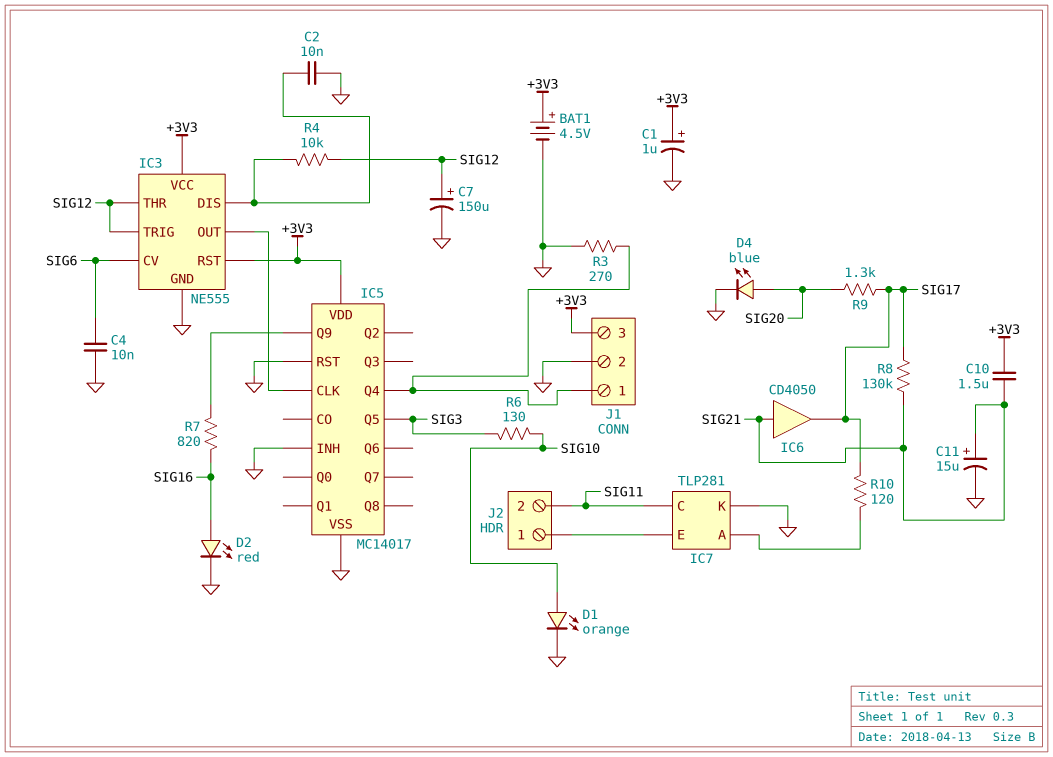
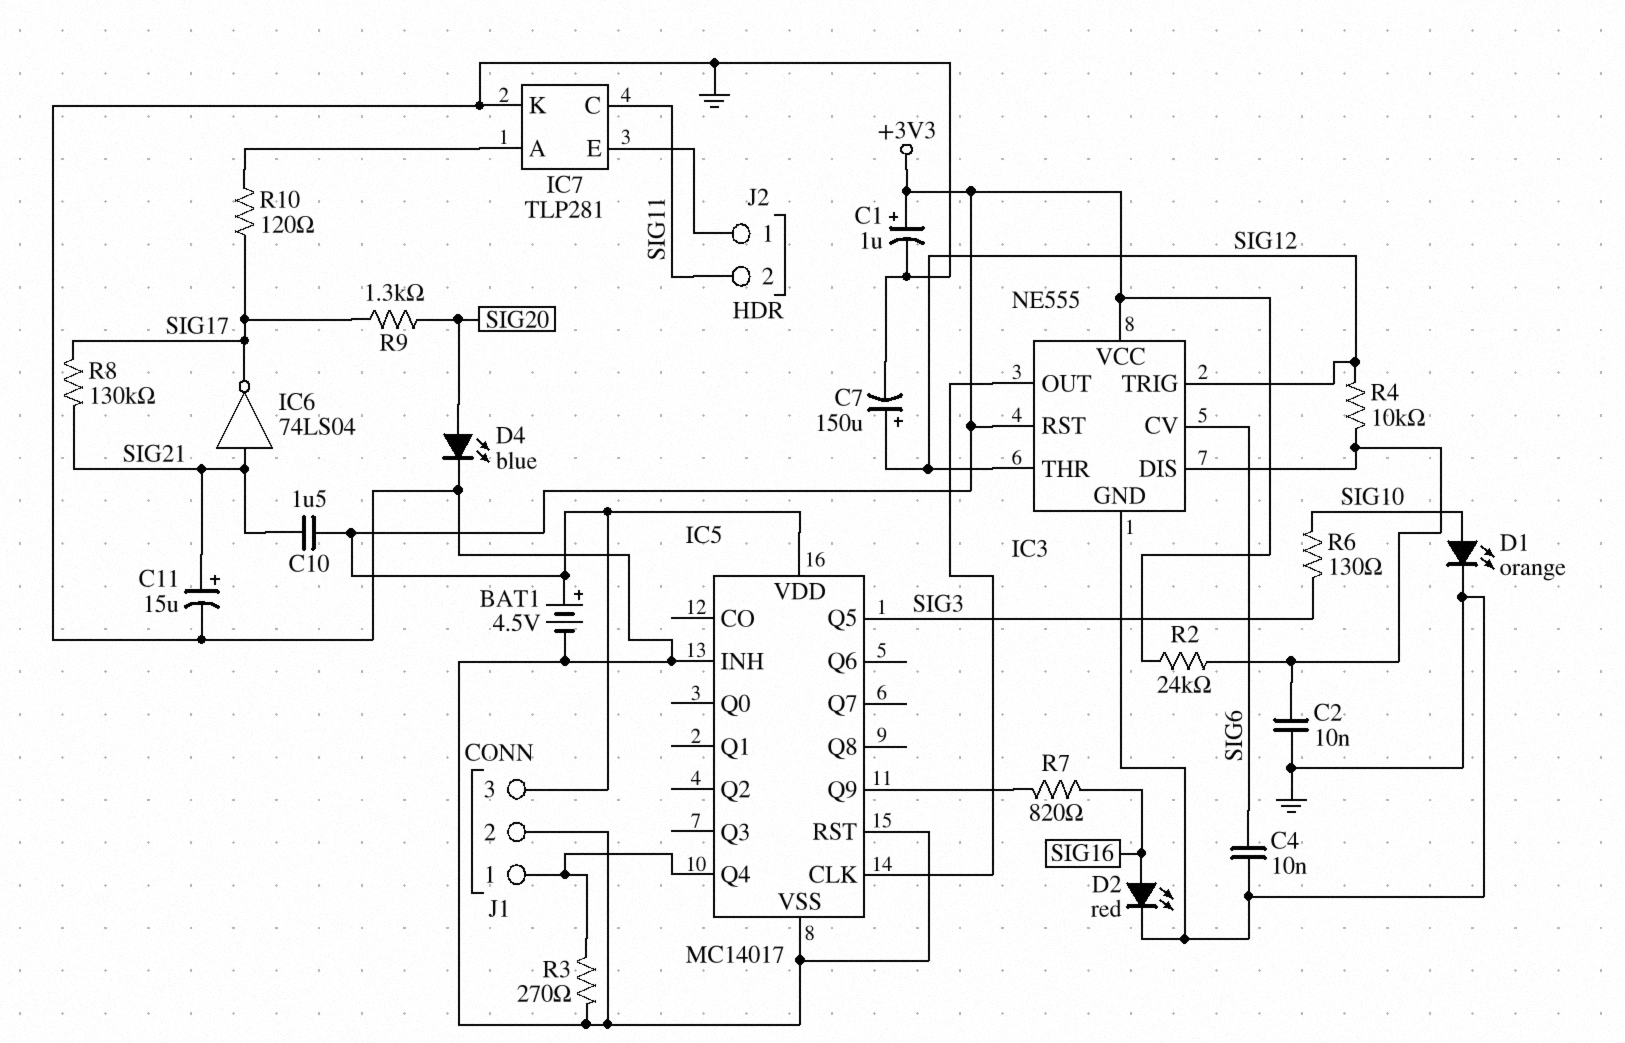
IC6: buffer CD4050 (in SIG21, out SIG17) -> NOT 74LS04 (in SIG21, out SIG17)
R2: none -> 24k (+3V3, IC3/DIS)

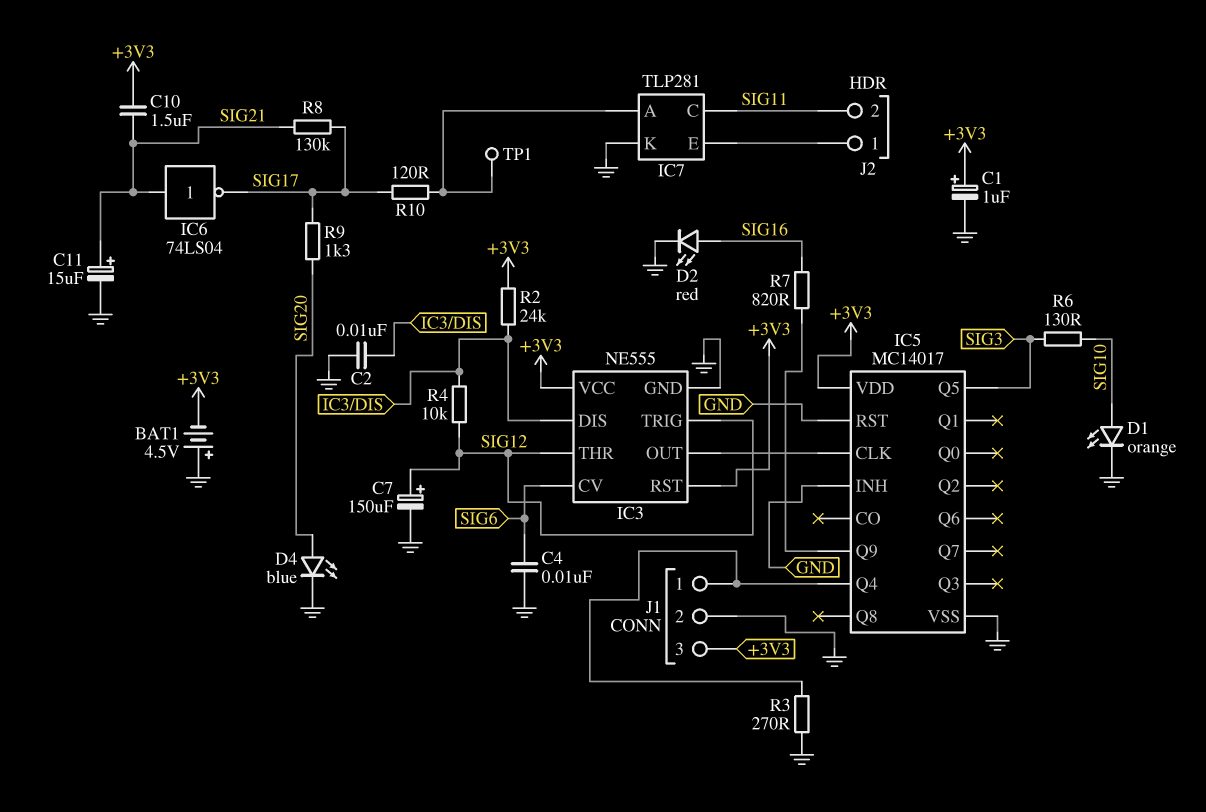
BAT1: 4.5V (plus +3V3, minus GND) -> 4.5V (plus GND, minus +3V3)
TP1: none -> test point (IC7/A)

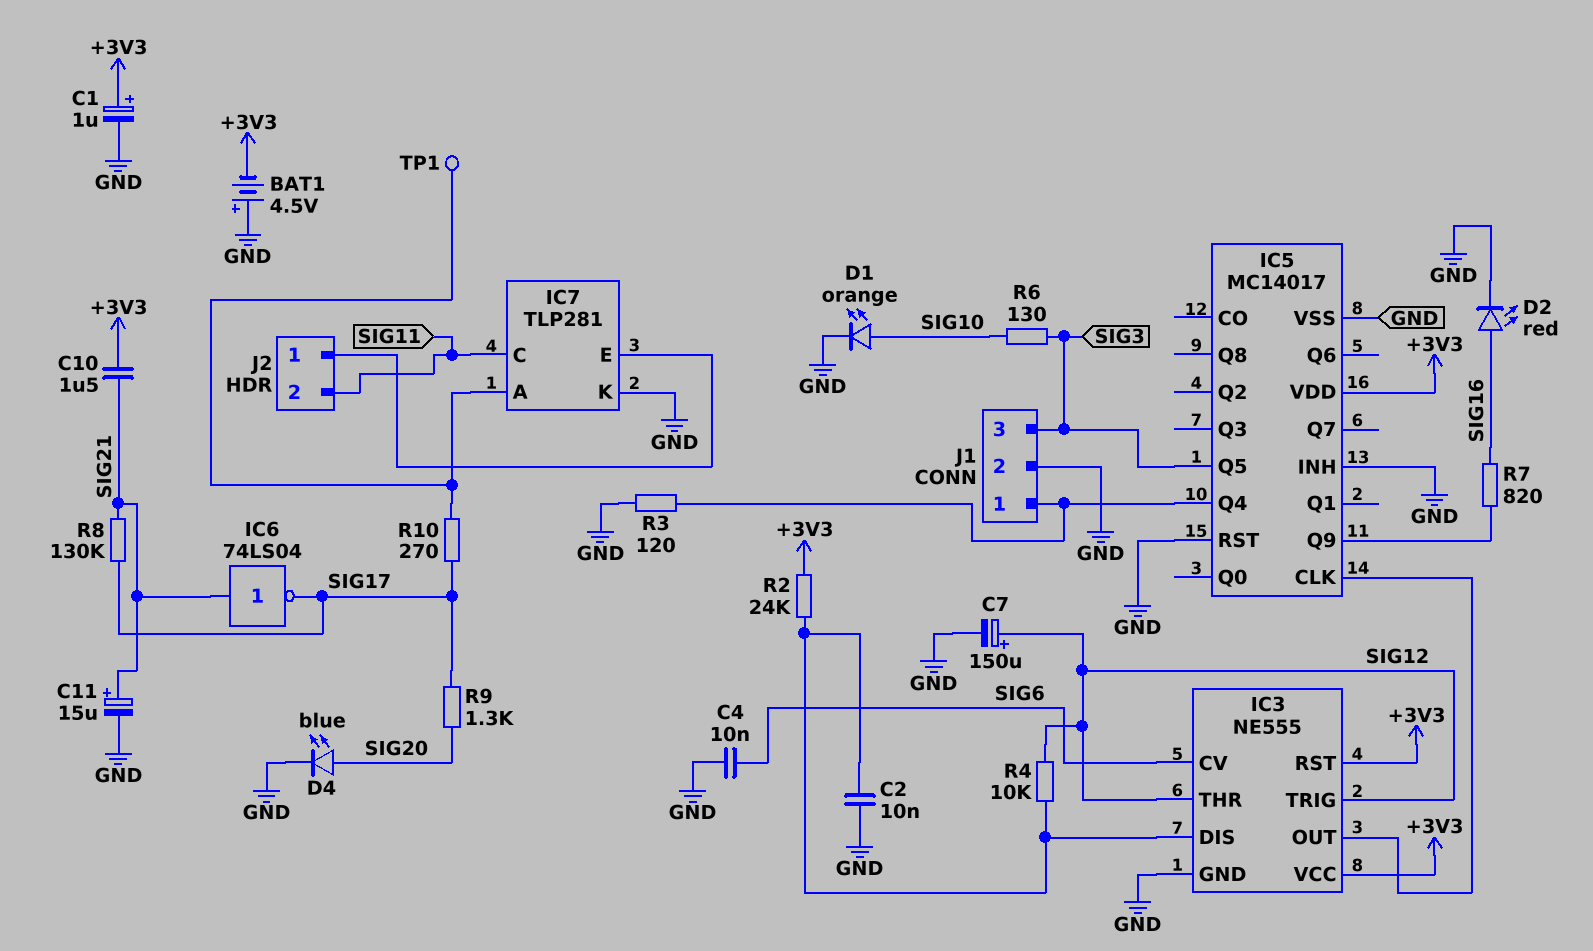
J1 pin 3: +3V3 -> SIG3
R3: 270 (GND, IC5/Q4) -> 120 (GND, IC5/Q4)
R10: 120 (IC7/A, SIG17) -> 270 (IC7/A, SIG17)

